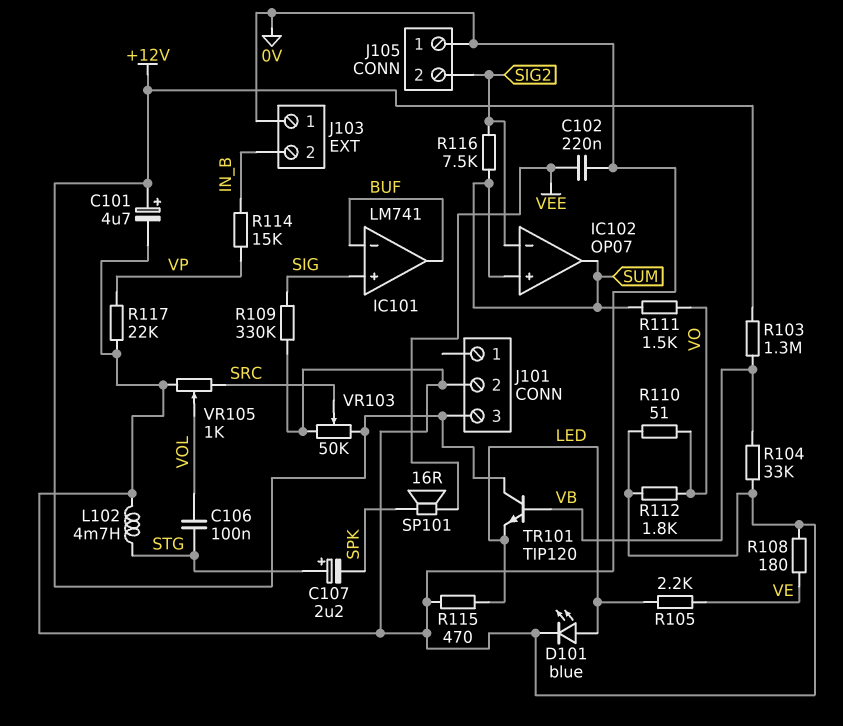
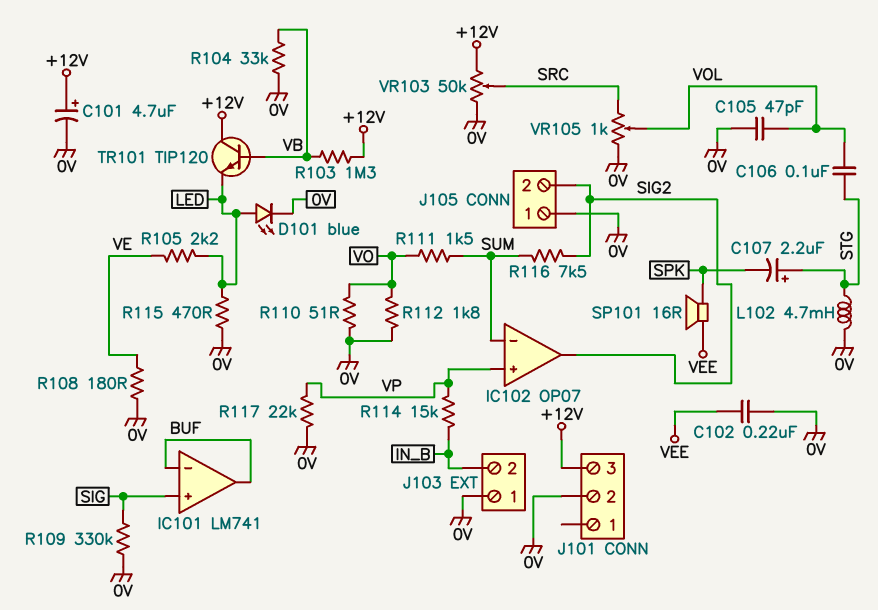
C105: none -> 47pF (0V, VOL)
IC102 pin in+: SUM -> VP
IC102 pin in-: SIG2 -> SUM
IC102 pin out: SUM -> SIG2

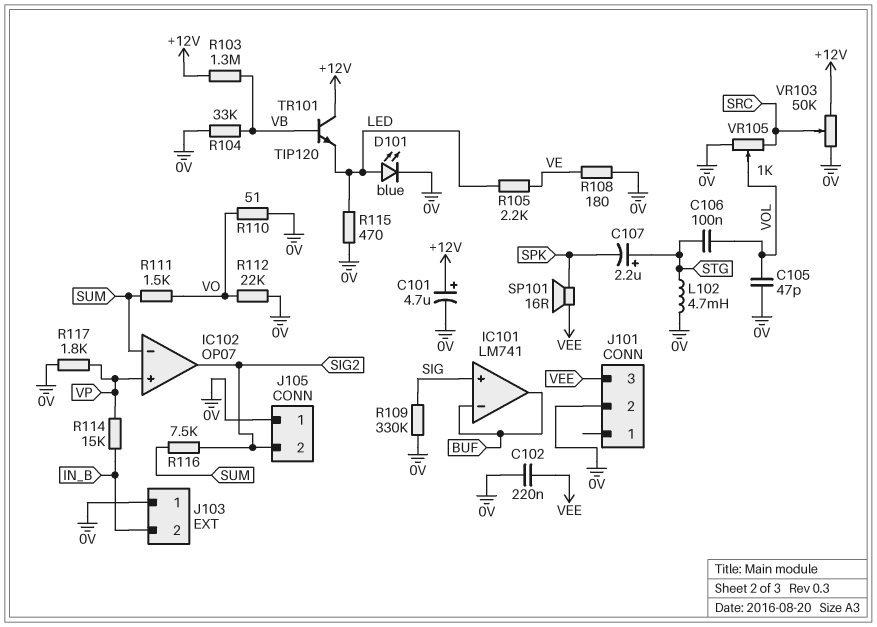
J101 pin 3: +12V -> VEE
R112: 1.8k (0V, VO) -> 22k (0V, VO)
R117: 22k (0V, VP) -> 1.8k (0V, VP)

